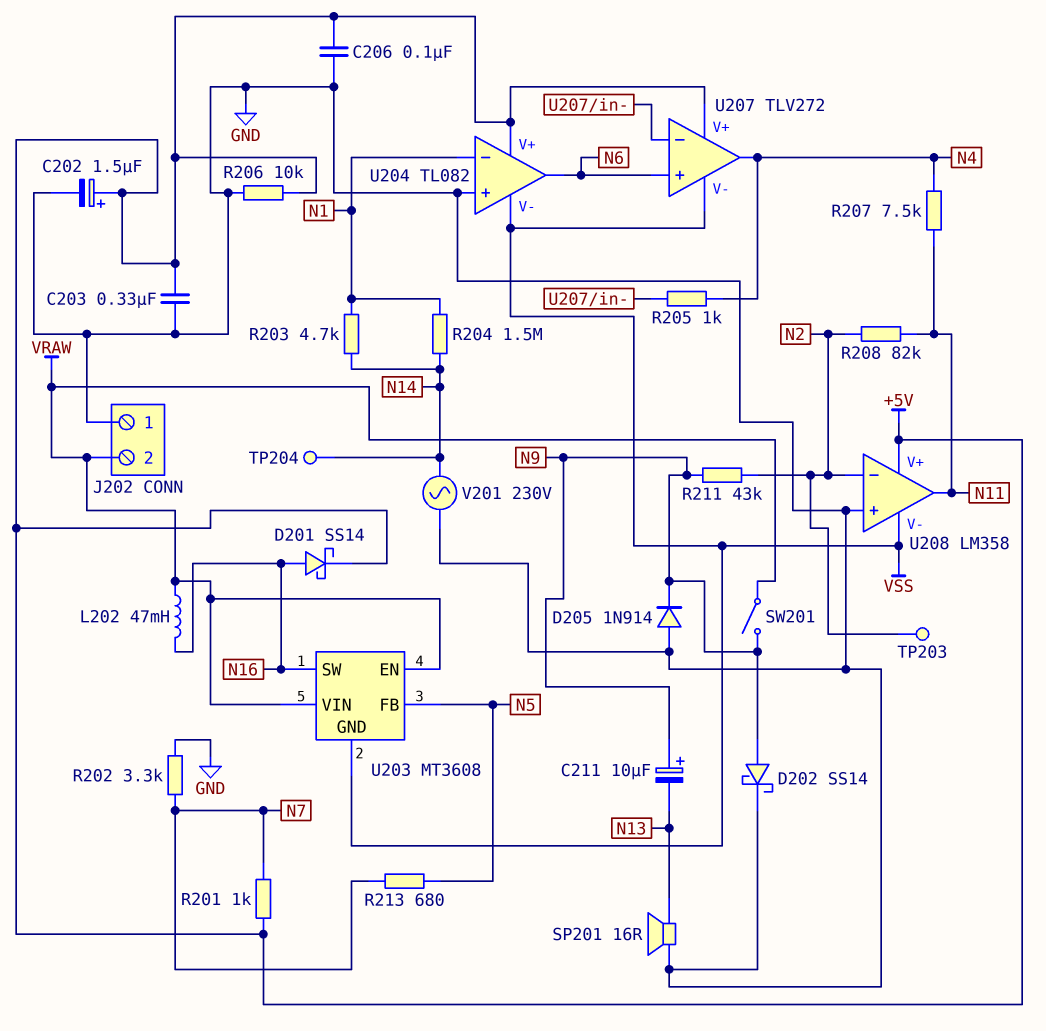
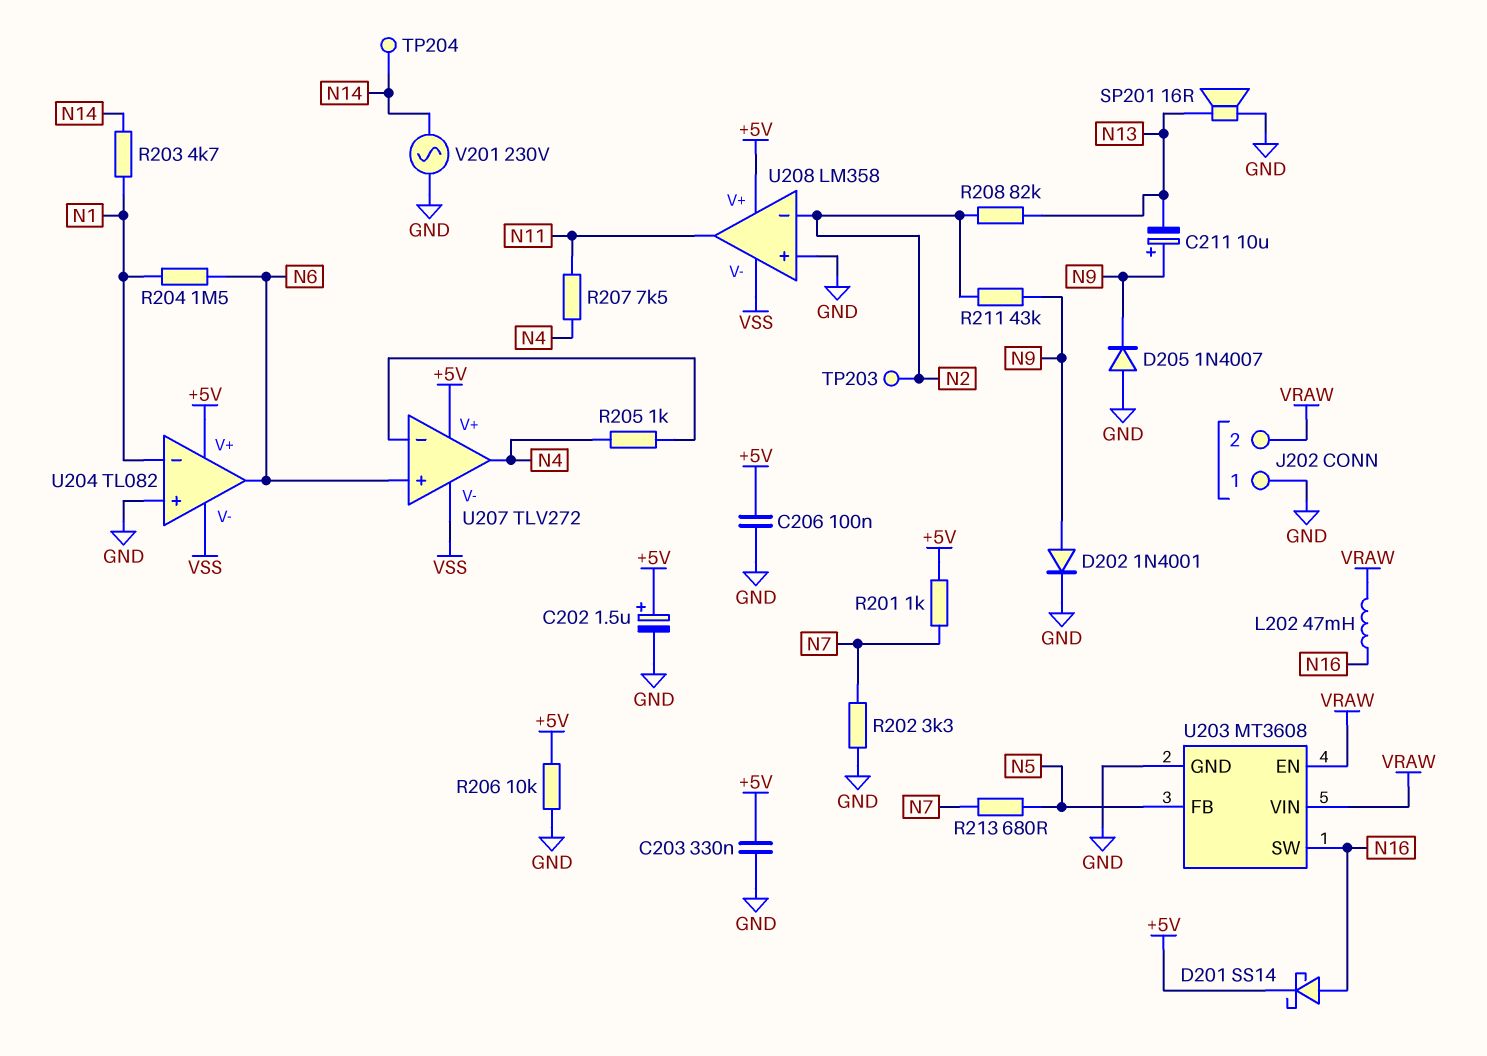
D202: schottky SS14 (A N9, K GND) -> diode 1N4001 (A N9, K GND)
D205: diode 1N914 (A GND, K N9) -> diode 1N4007 (A GND, K N9)
R204: 1.5M (N1, N14) -> 1.5M (N1, N6)
R208: 82k (N2, N11) -> 82k (N2, N13)
SW201: switch (N9, VRAW) -> none
U203 pin GND: VSS -> GND

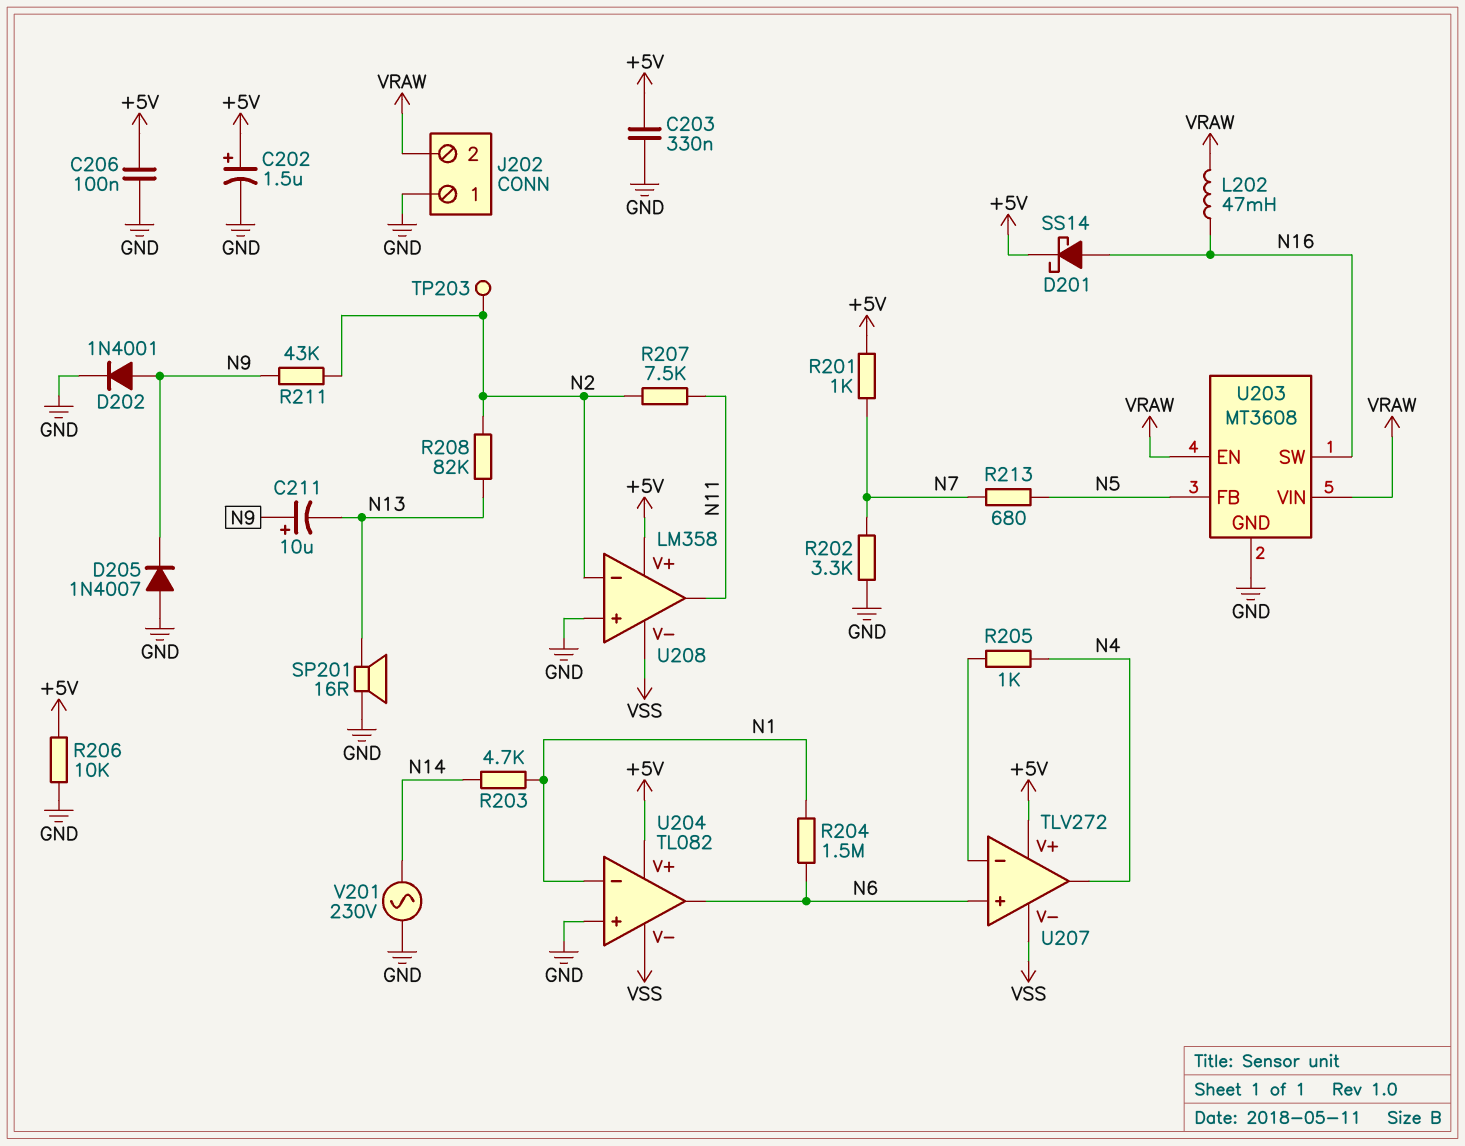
R207: 7.5k (N4, N11) -> 7.5k (N2, N11)
TP204: test point (N14) -> none

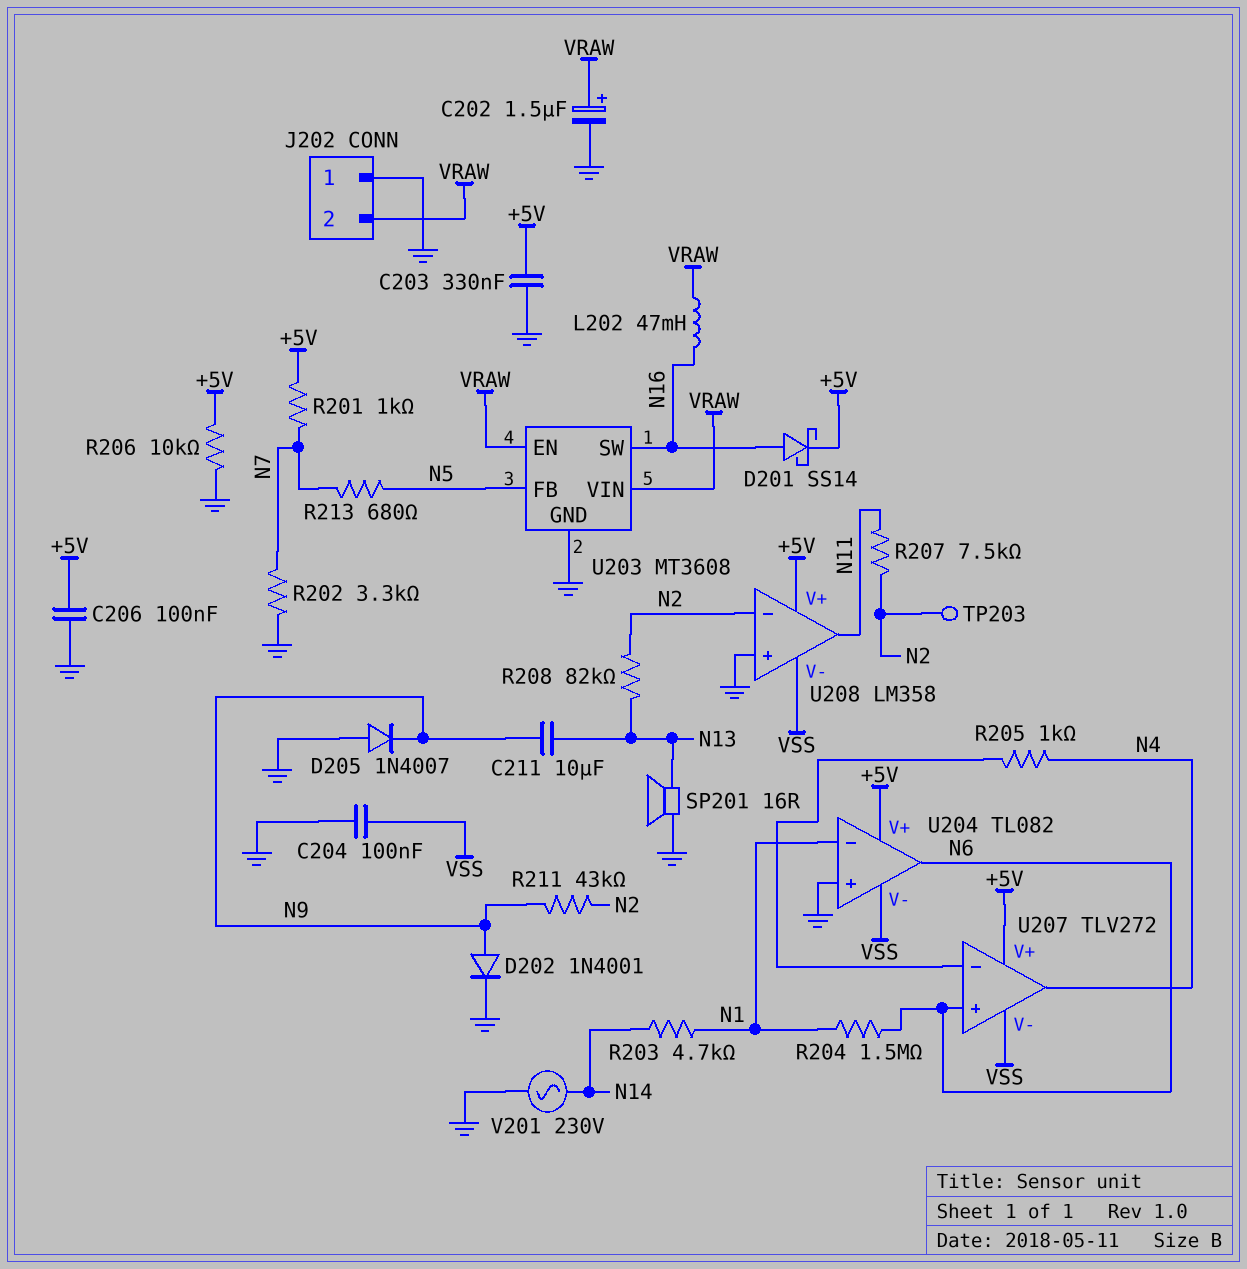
C202: 1.5uF (plus +5V, minus GND) -> 1.5uF (plus VRAW, minus GND)
C204: none -> 100nF (GND, VSS)
C211: 10uF (plus N9, minus N13) -> 10uF (N9, N13)

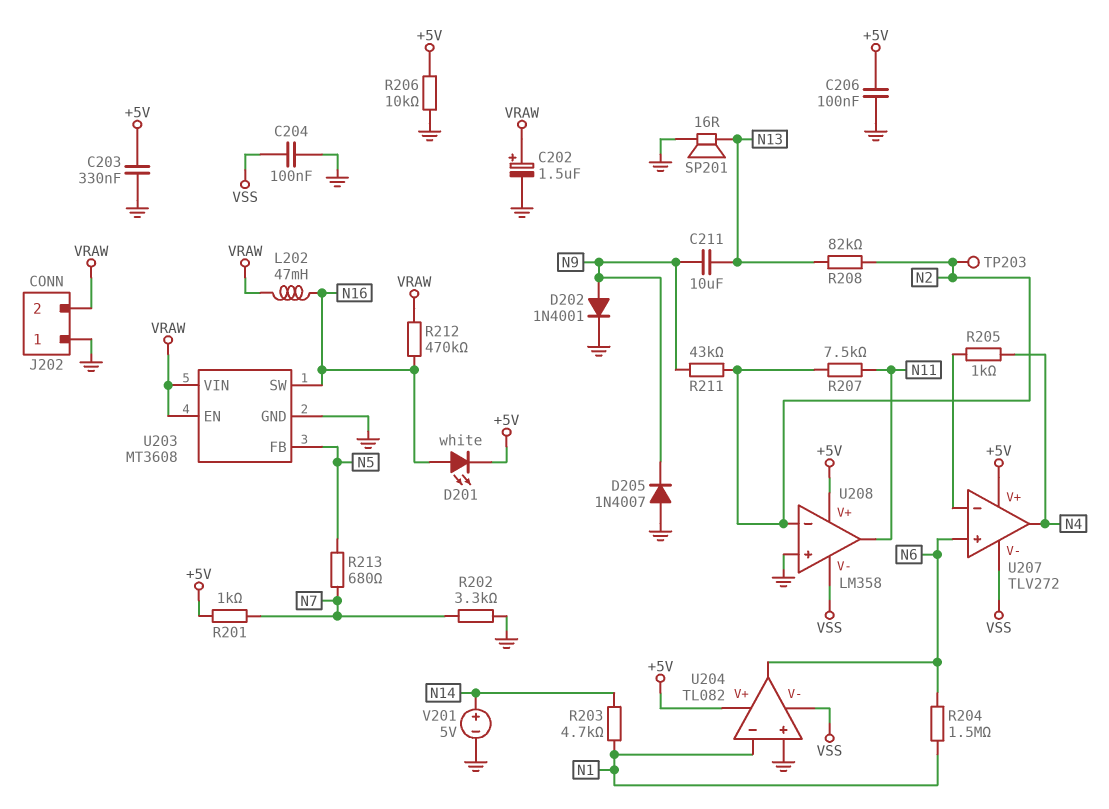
D201: schottky SS14 (A N16, K +5V) -> LED white (A N16, K +5V)
R212: none -> 470k (N16, VRAW)
V201: AC 230V (GND, N14) -> 5V (plus N14, minus GND)

